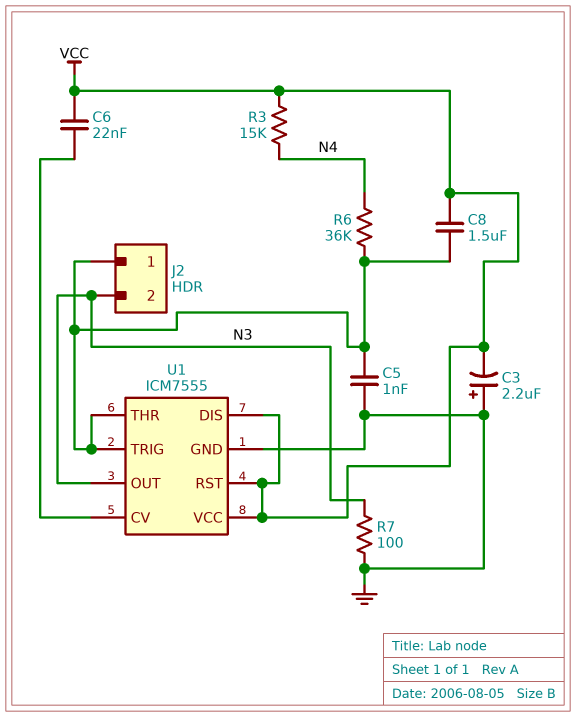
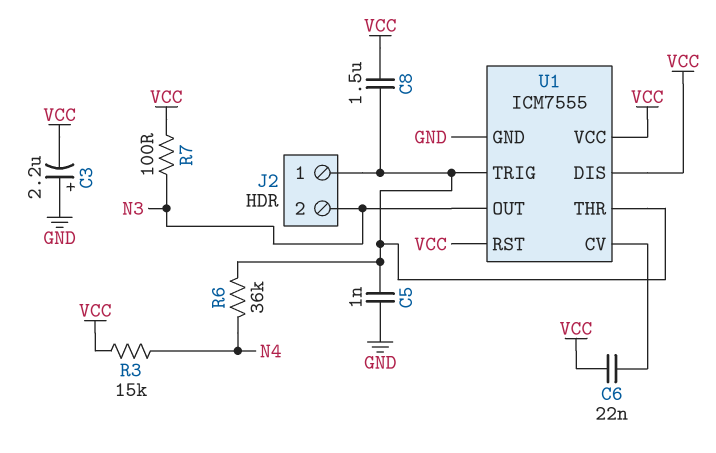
R7: 100 (GND, N3) -> 100 (N3, VCC)

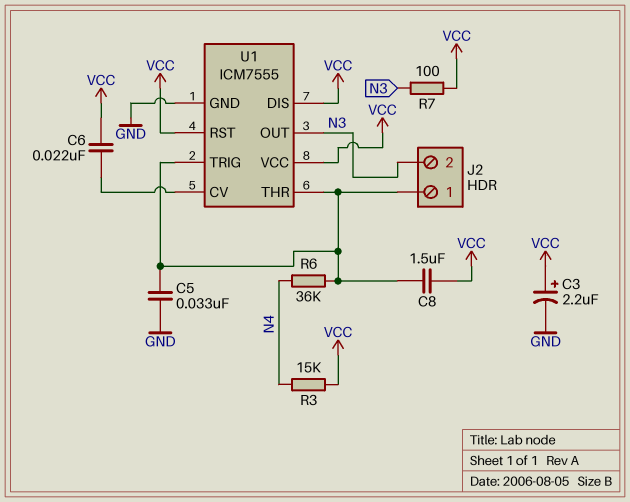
C3: 2.2uF (plus GND, minus VCC) -> 2.2uF (plus VCC, minus GND)
C5: 1nF (GND, J2/1) -> 33nF (GND, J2/1)

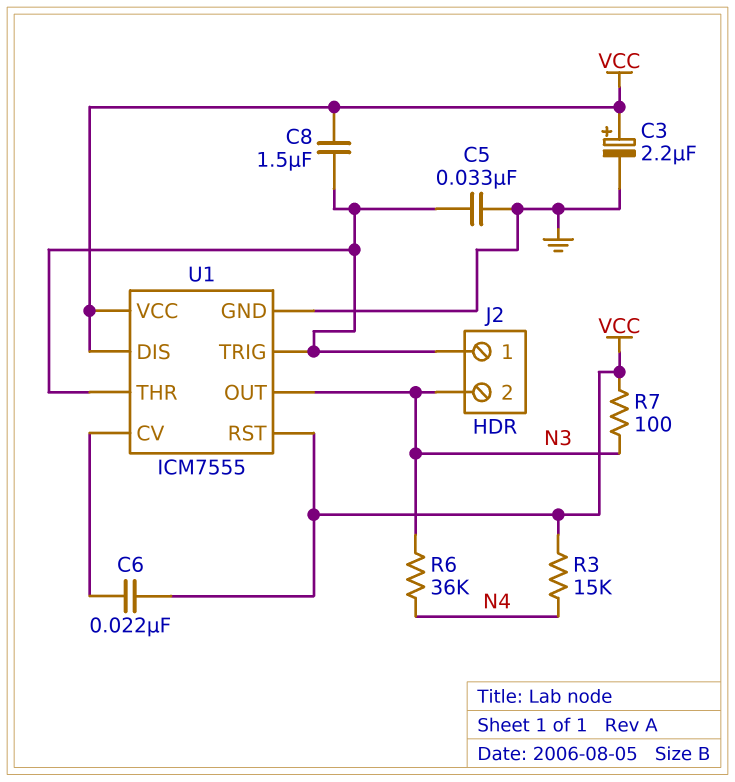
R6: 36k (J2/1, N4) -> 36k (N3, N4)

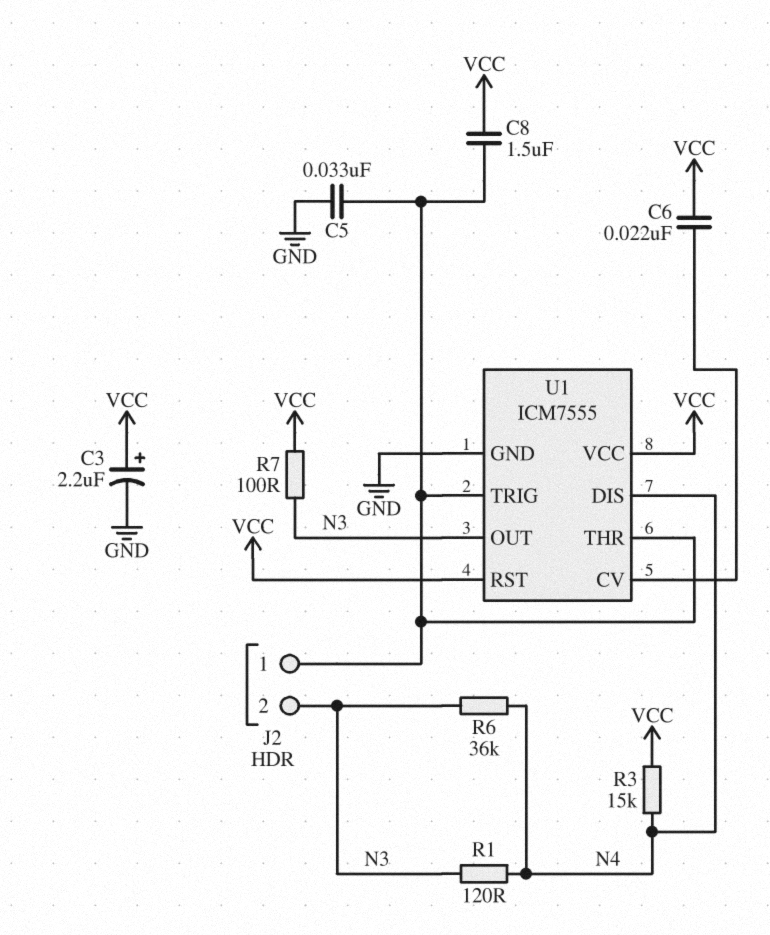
R1: none -> 120 (N3, N4)
U1 pin DIS: VCC -> N4

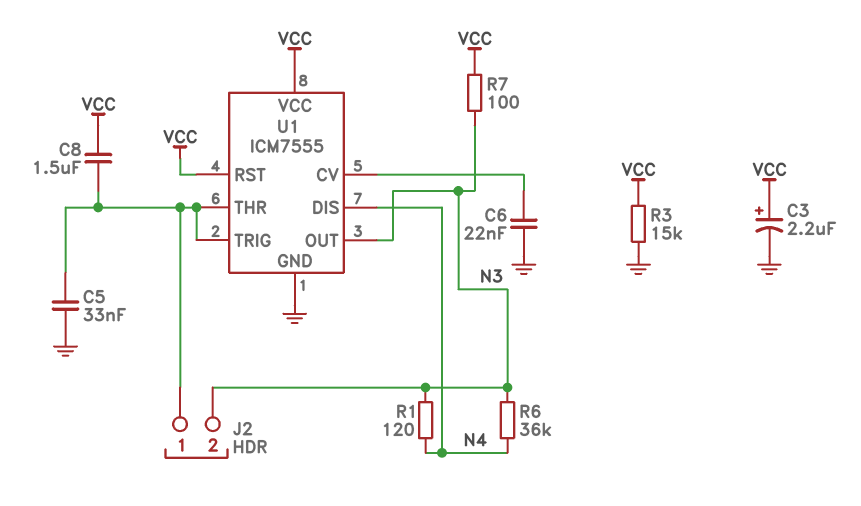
C6: 22nF (U1/CV, VCC) -> 22nF (GND, U1/CV)
R3: 15k (N4, VCC) -> 15k (GND, VCC)

